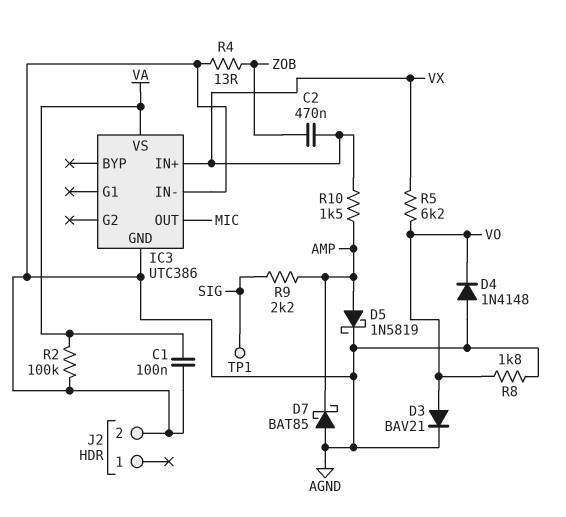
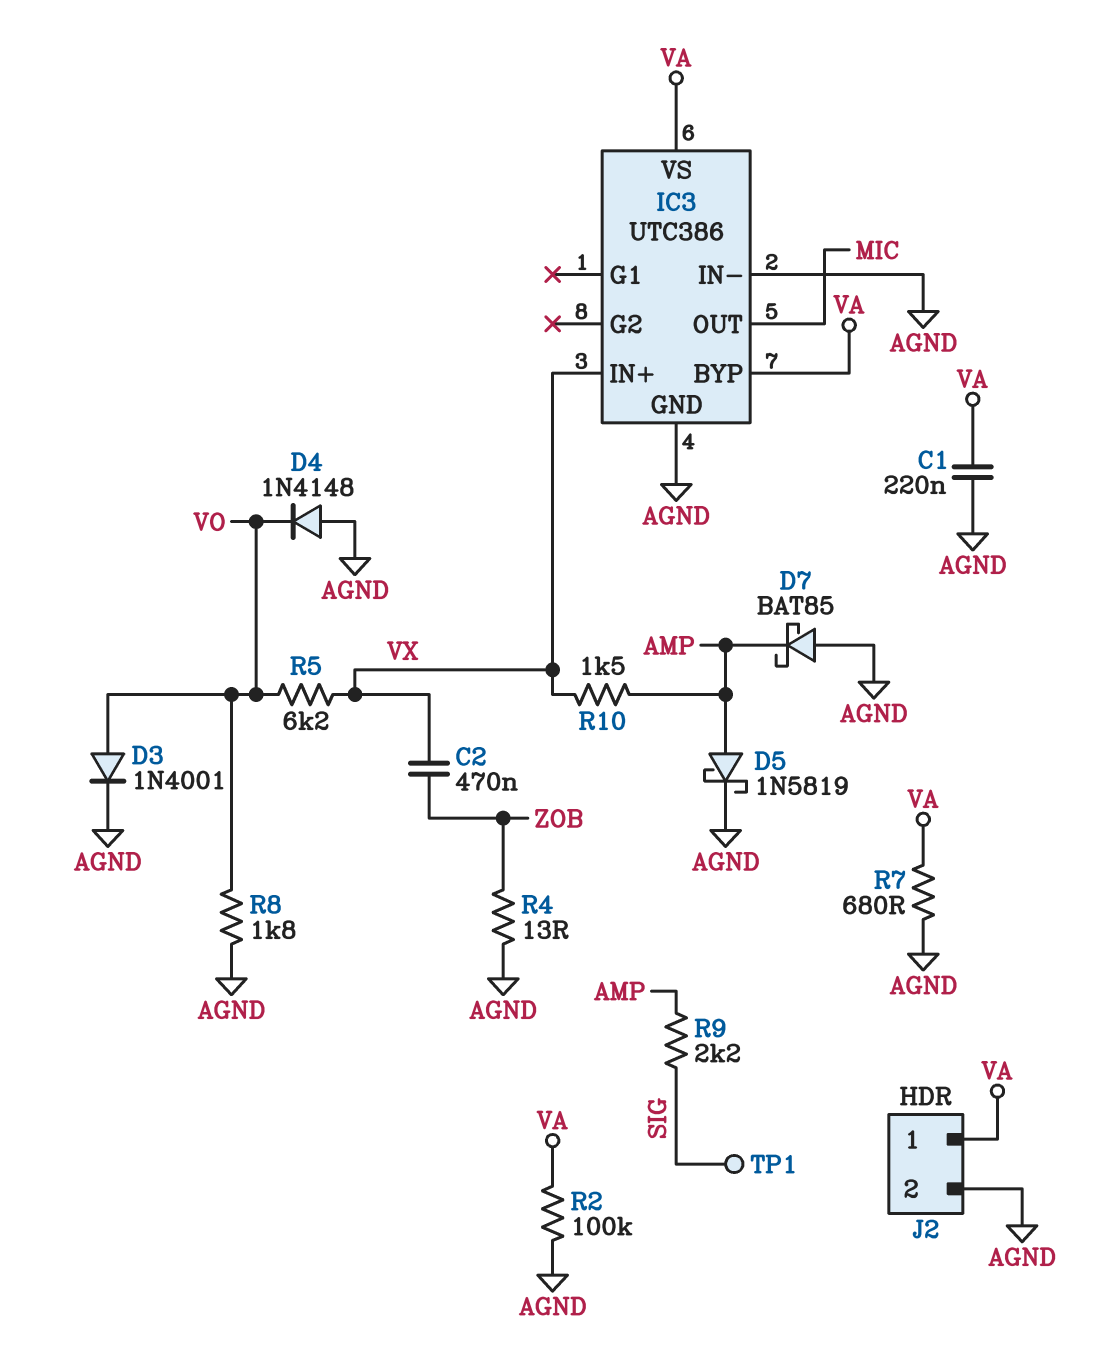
C1: 100nF (AGND, VA) -> 220nF (AGND, VA)
D3: diode BAV21 (A VO, K AGND) -> diode 1N4001 (A VO, K AGND)
IC3 pin BYP: none -> VA
J2 pin 1: none -> VA
R7: none -> 680 (AGND, VA)

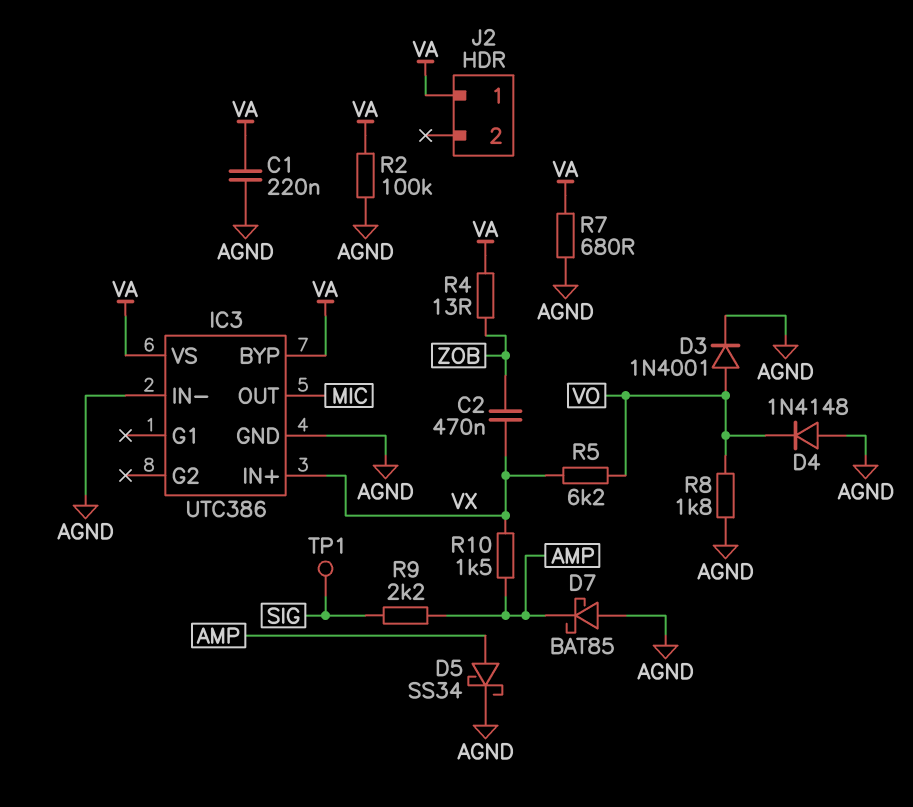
D5: schottky 1N5819 (A AMP, K AGND) -> schottky SS34 (A AMP, K AGND)
J2 pin 2: AGND -> none
R4: 13 (AGND, ZOB) -> 13 (VA, ZOB)

